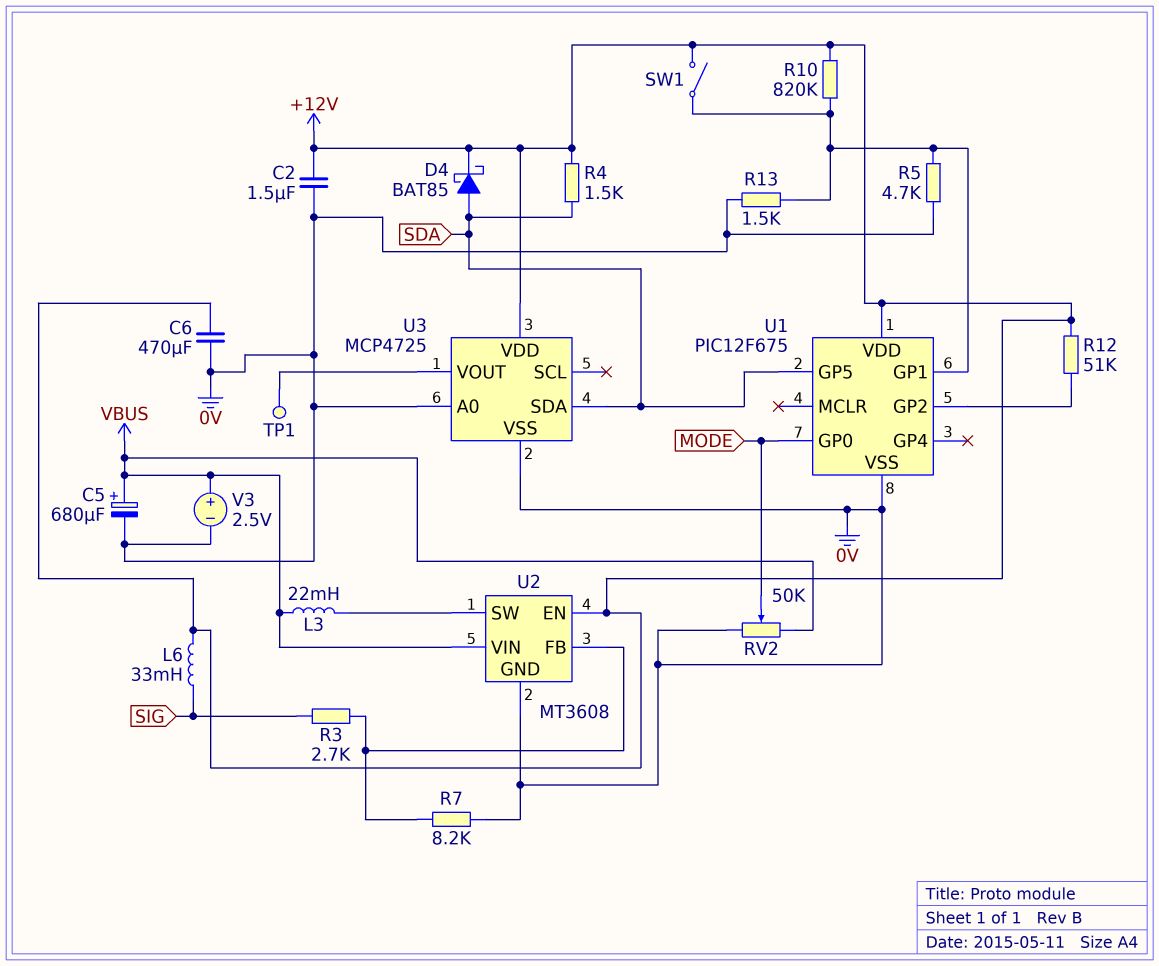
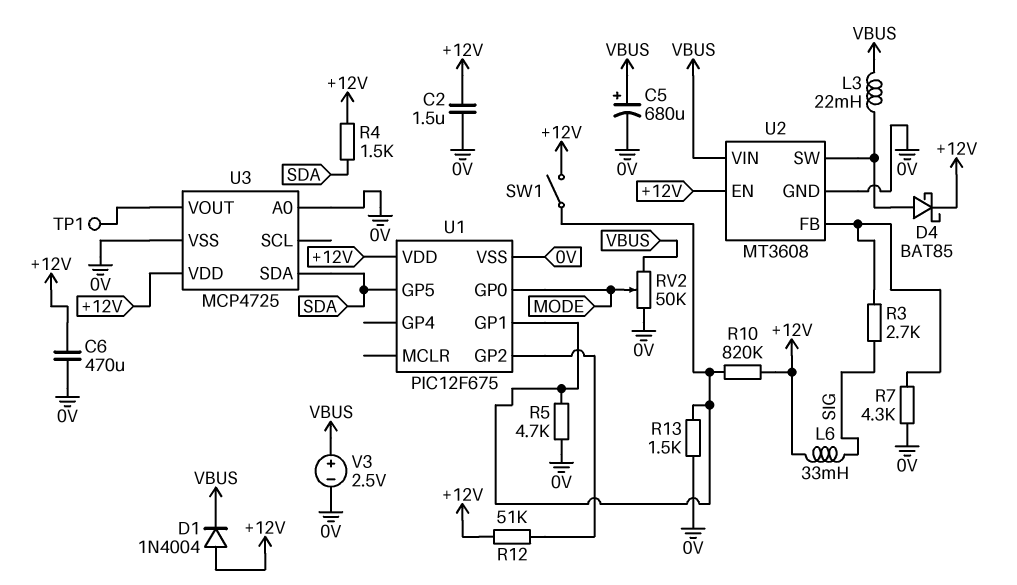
D1: none -> diode 1N4004 (A +12V, K VBUS)
D4: schottky BAT85 (A SDA, K +12V) -> schottky BAT85 (A U2/SW, K +12V)
R7: 8.2k (0V, U2/FB) -> 4.3k (0V, U2/FB)

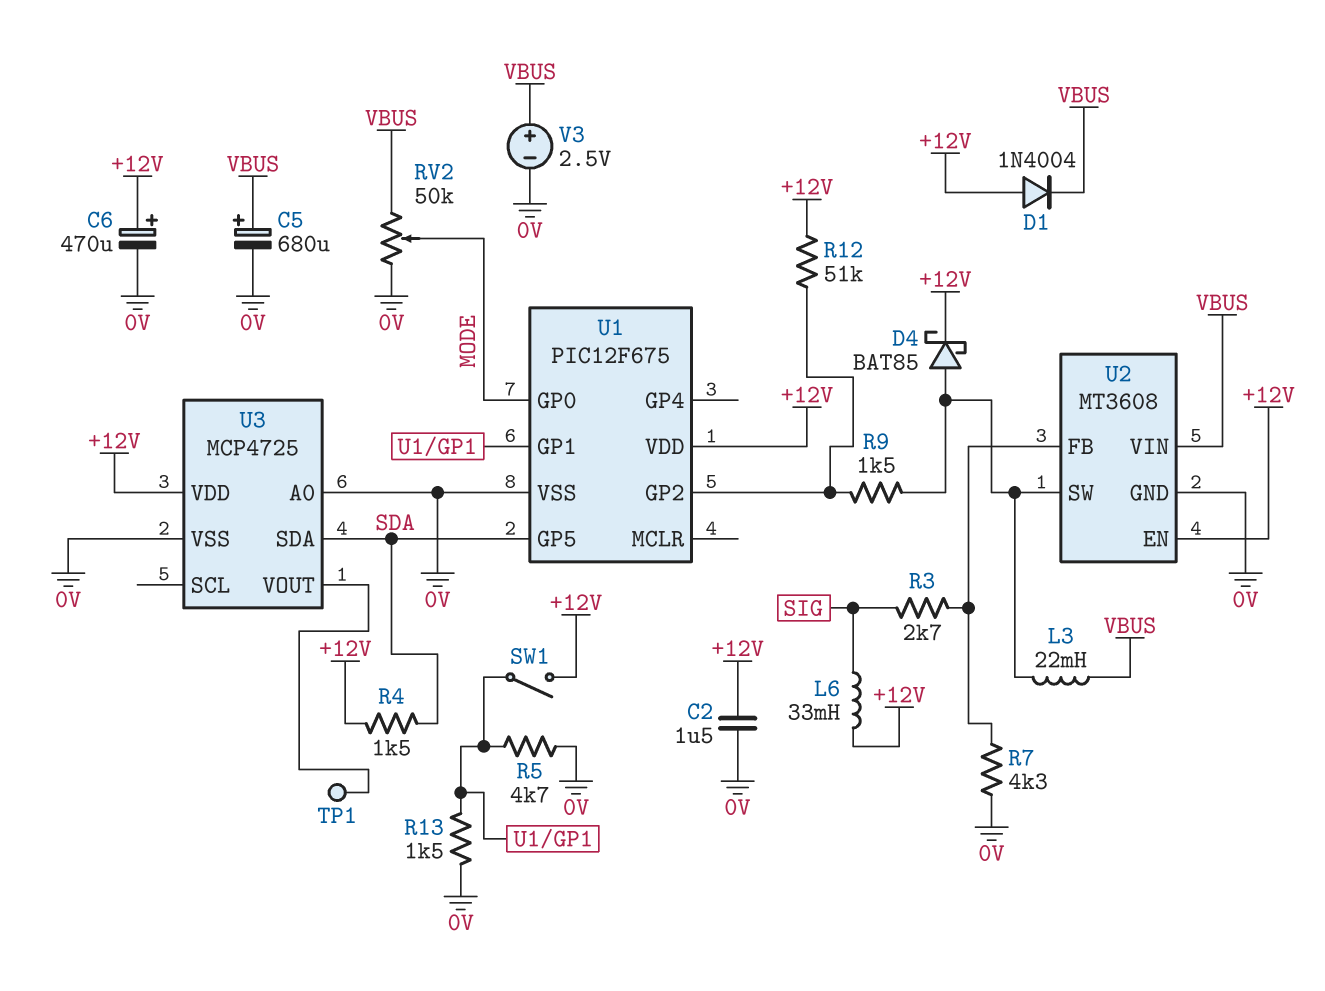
C6: 470uF (+12V, 0V) -> 470uF (plus +12V, minus 0V)
R9: none -> 1.5k (U1/GP2, U2/SW)
R10: 820k (+12V, U1/GP1) -> none

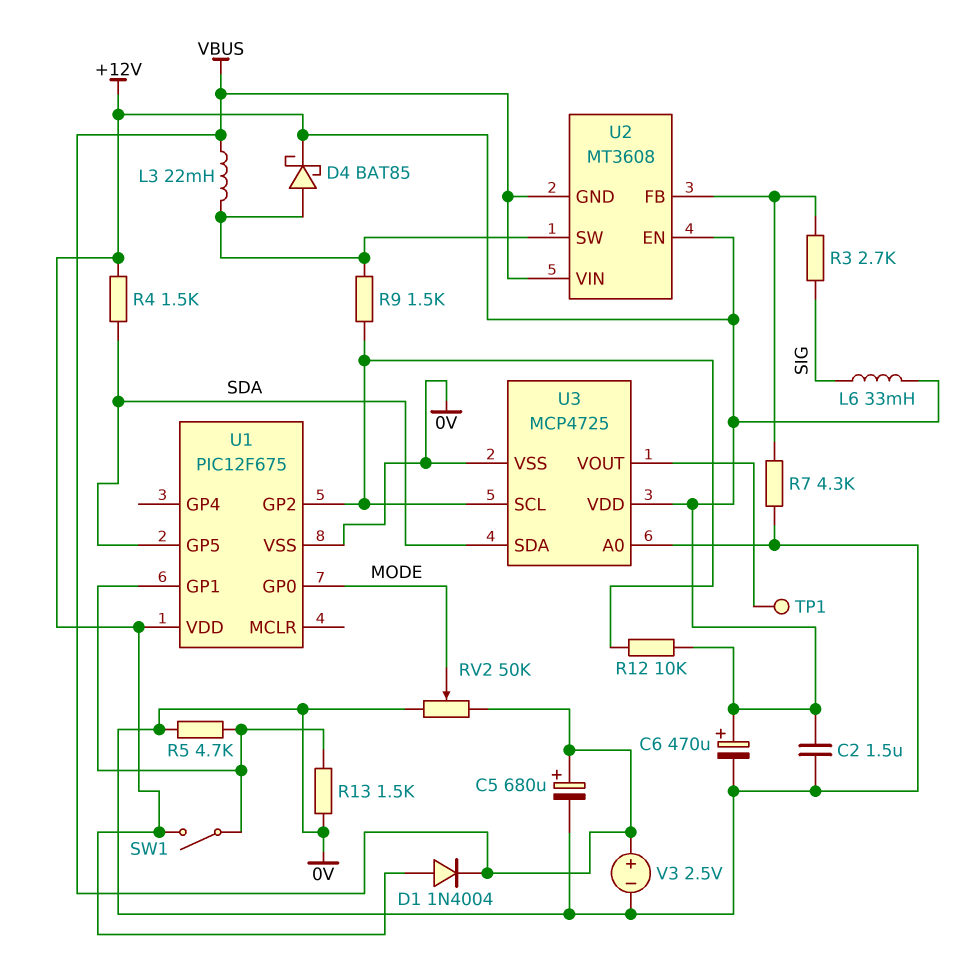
R12: 51k (+12V, U1/GP2) -> 10k (+12V, U1/GP2)
U2 pin GND: 0V -> VBUS
U3 pin SCL: none -> U1/GP2

